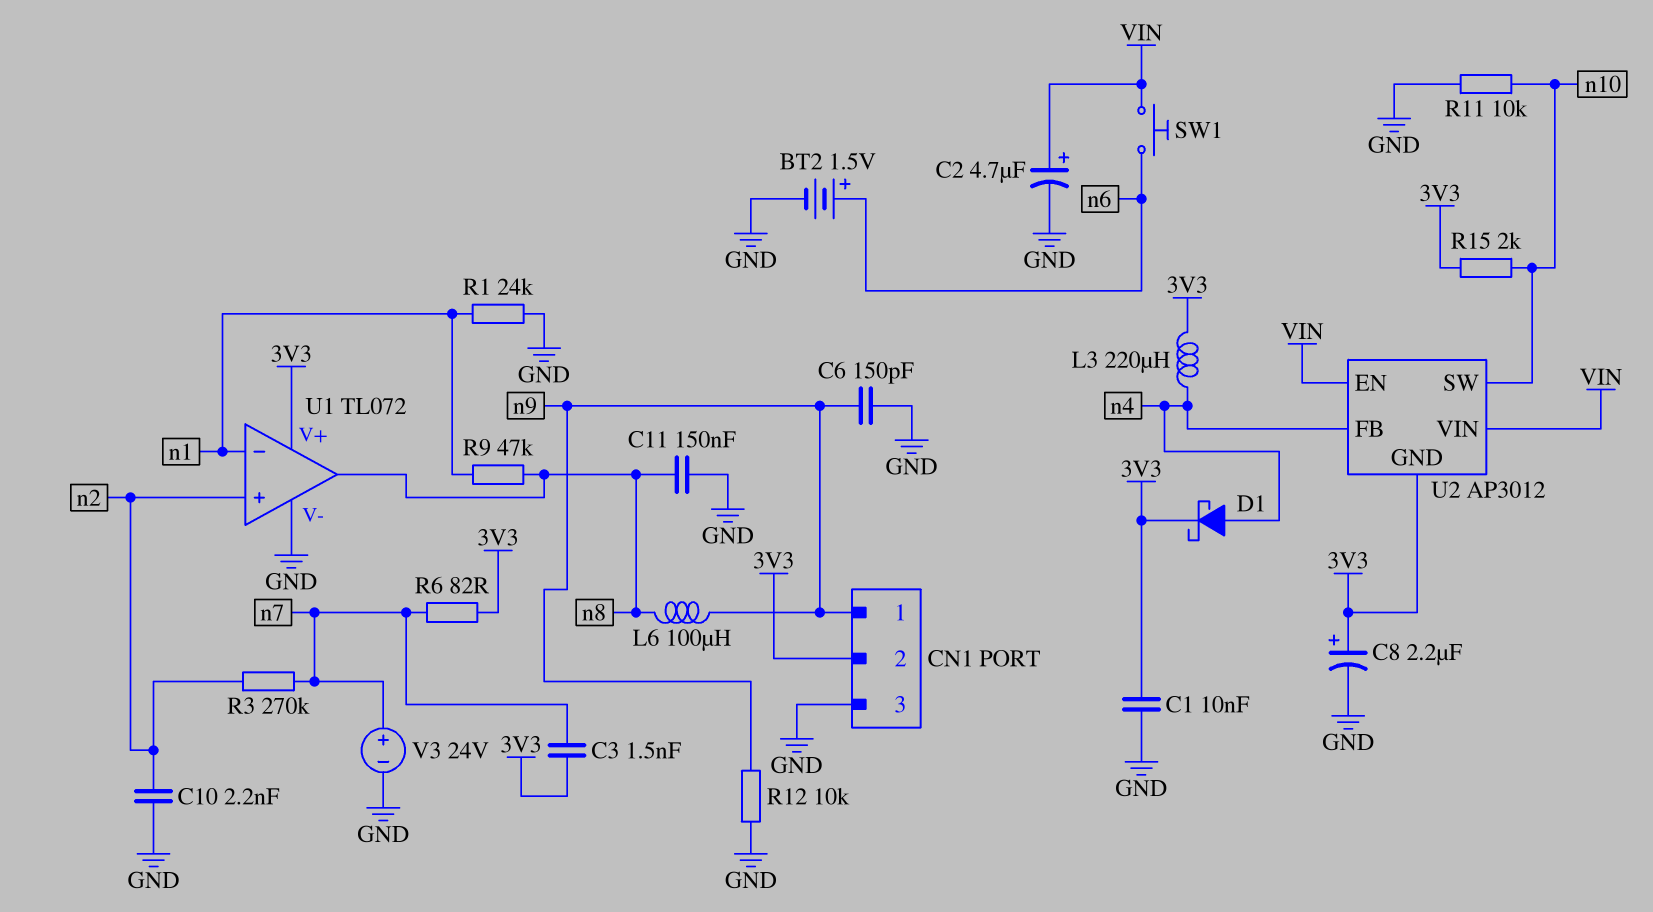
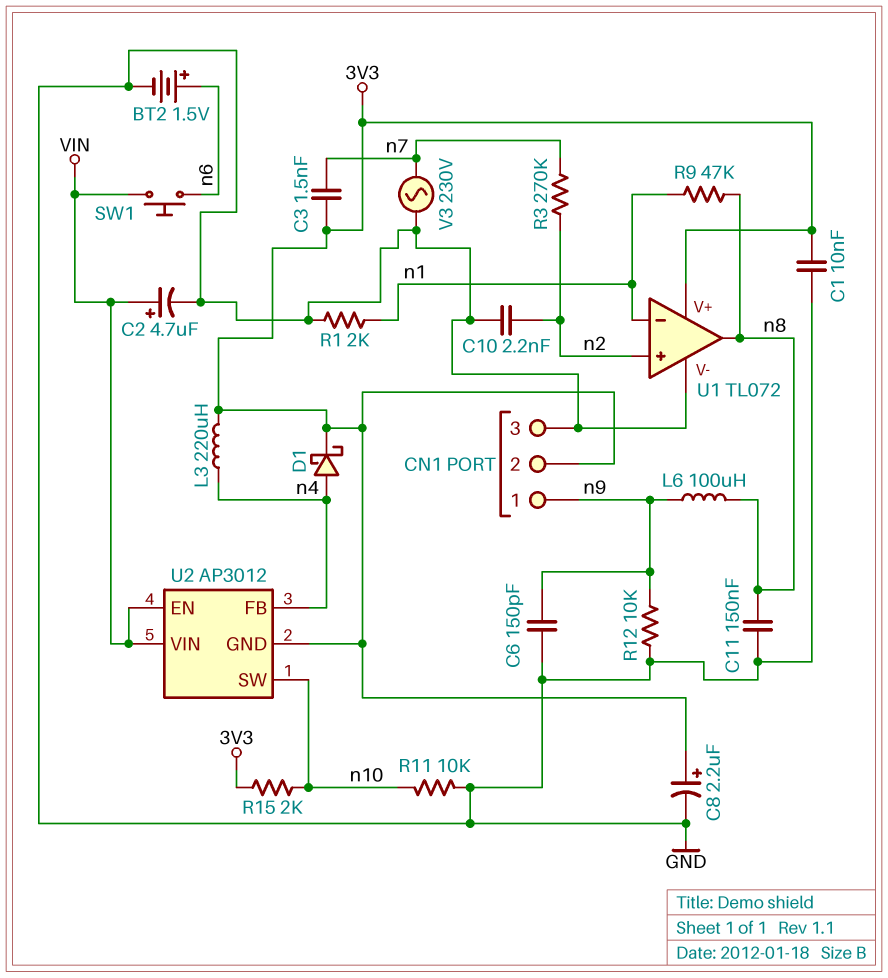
R1: 24k (GND, n1) -> 2k (GND, n1)
R6: 82 (3V3, n7) -> none
V3: 24V (plus n7, minus GND) -> AC 230V (GND, n7)

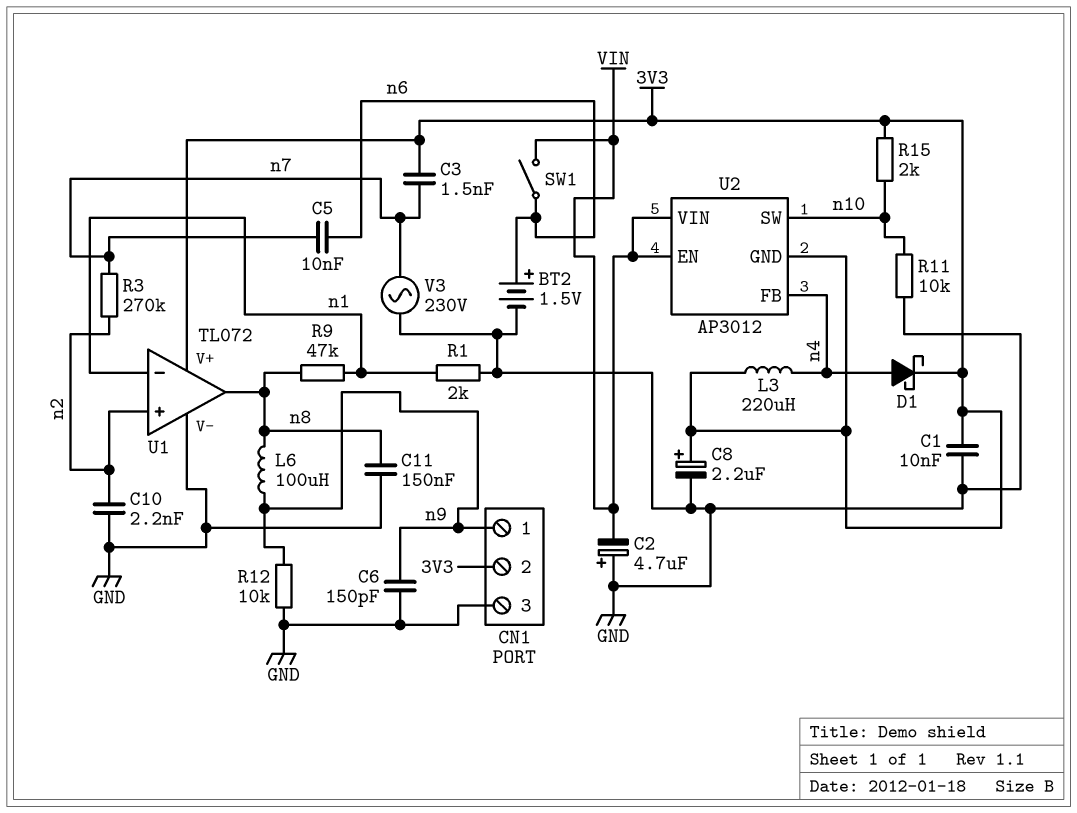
C2: 4.7uF (plus VIN, minus GND) -> 4.7uF (plus GND, minus VIN)
C5: none -> 10nF (n6, n7)
SW1: button (VIN, n6) -> switch (VIN, n6)

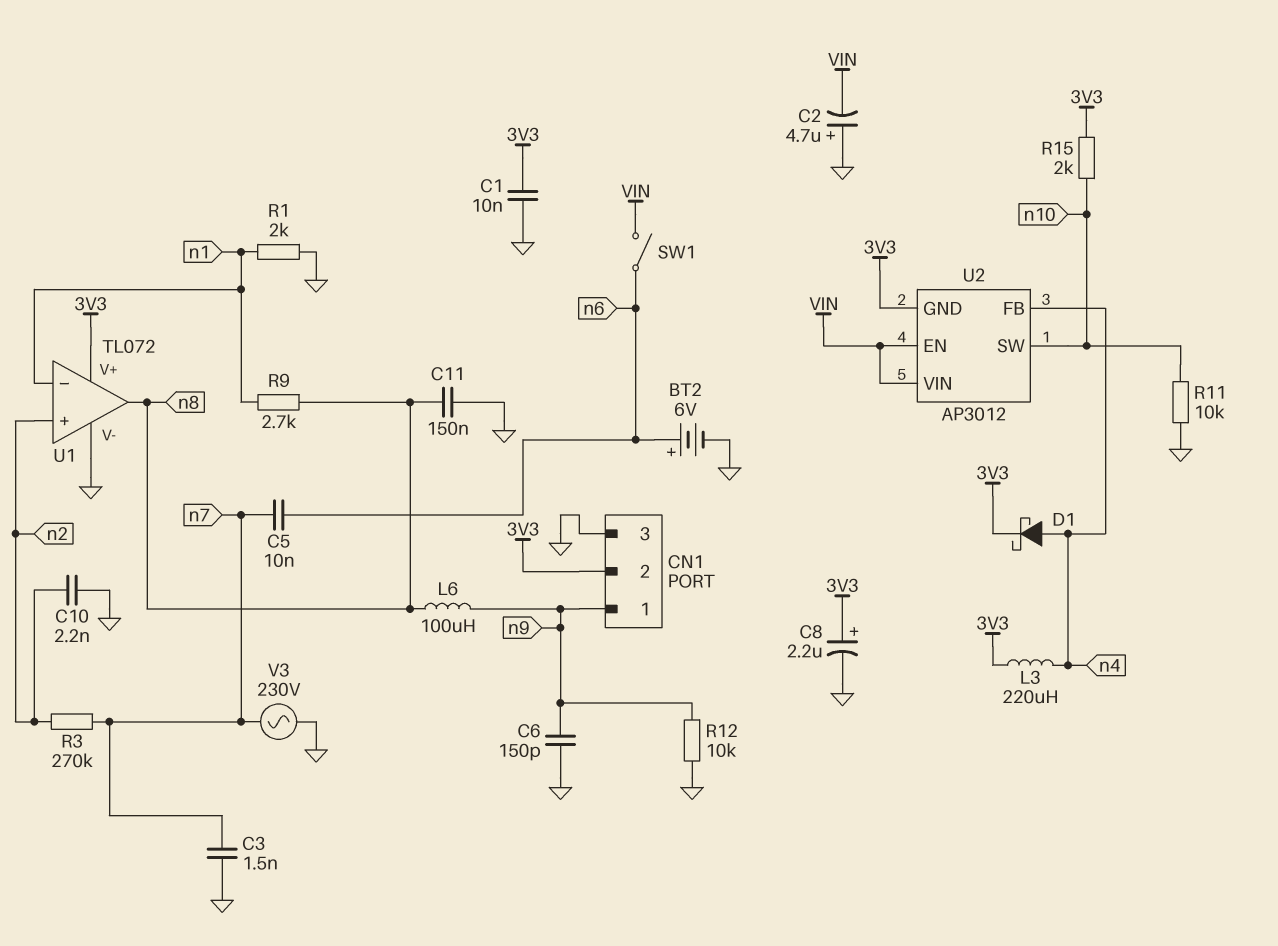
BT2: 1.5V (plus n6, minus GND) -> 6V (plus n6, minus GND)
C3: 1.5nF (3V3, n7) -> 1.5nF (GND, n7)
R9: 47k (n1, n8) -> 2.7k (n1, n8)

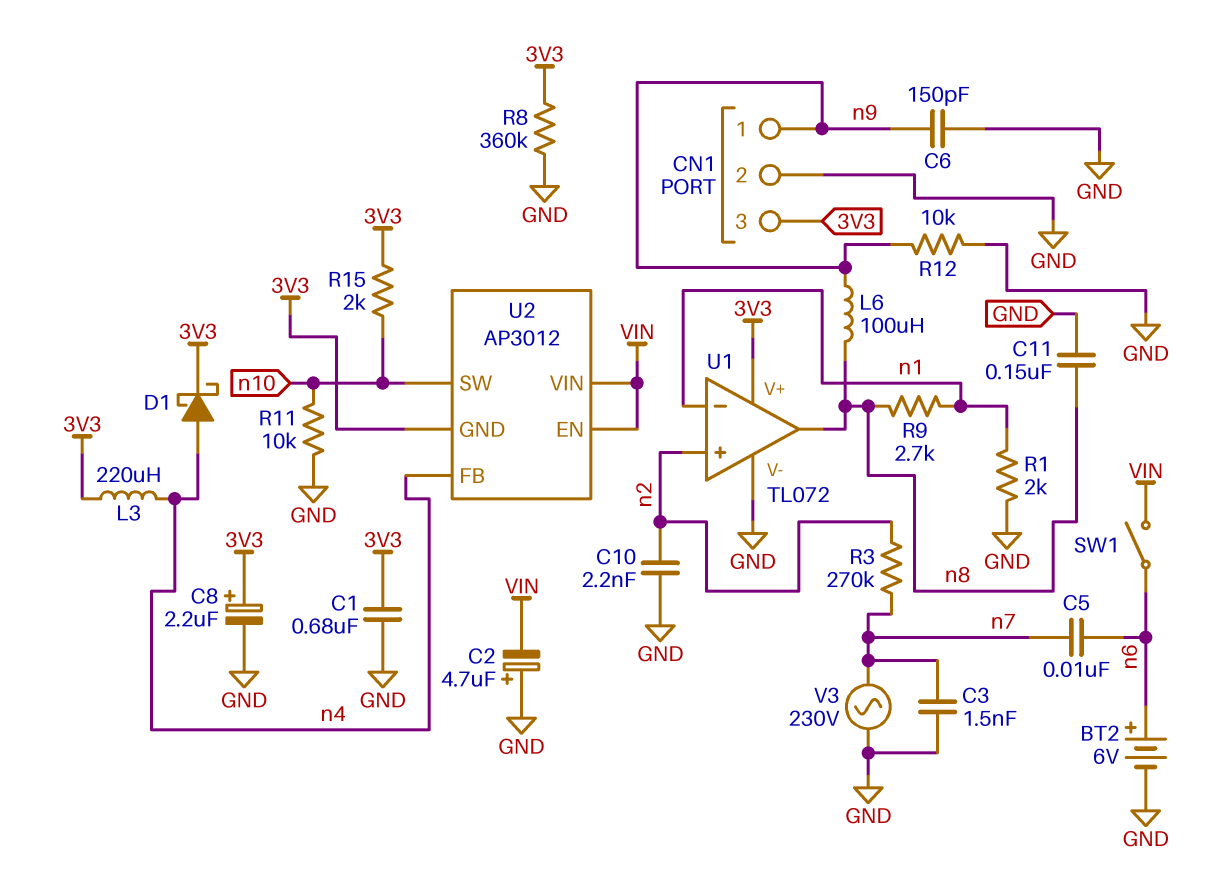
C1: 10nF (3V3, GND) -> 680nF (3V3, GND)
CN1 pin 2: 3V3 -> GND
CN1 pin 3: GND -> 3V3
R8: none -> 360k (3V3, GND)

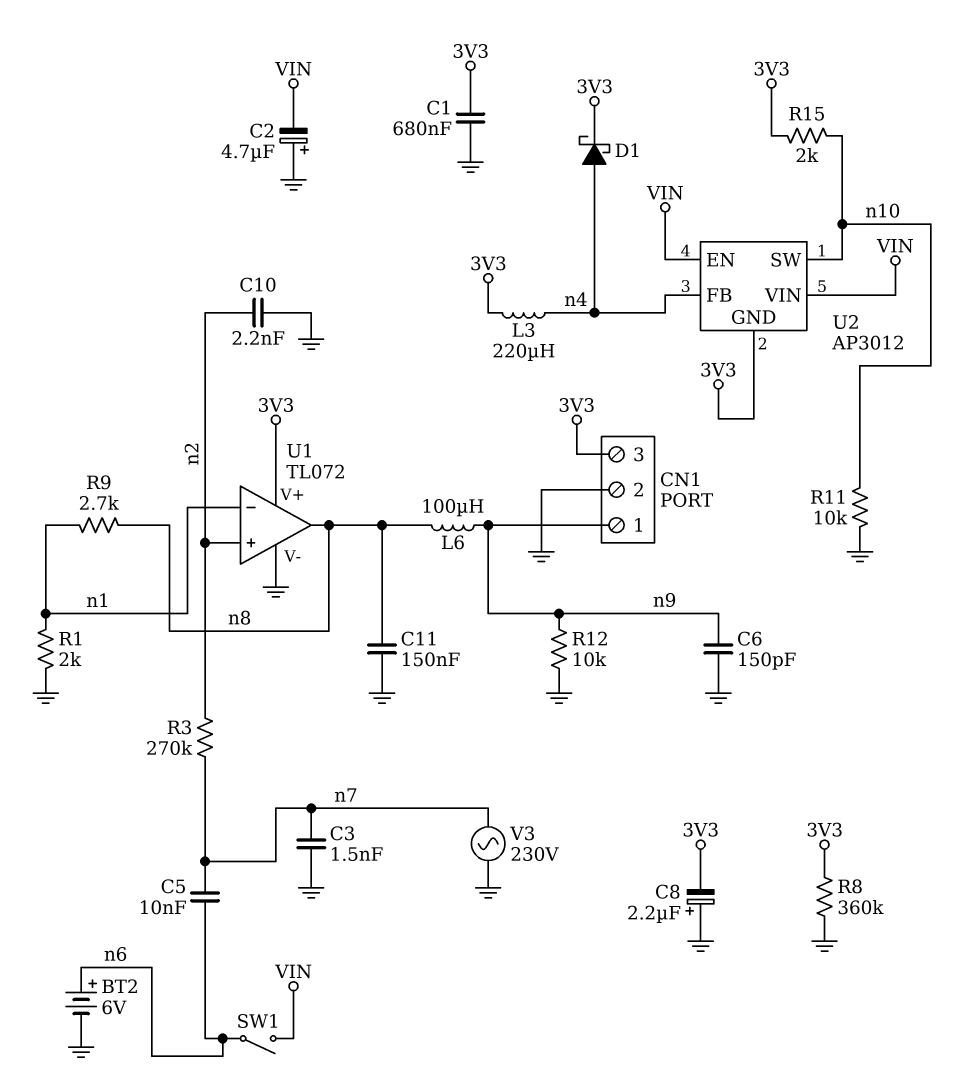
C8: 2.2uF (plus 3V3, minus GND) -> 2.2uF (plus GND, minus 3V3)

